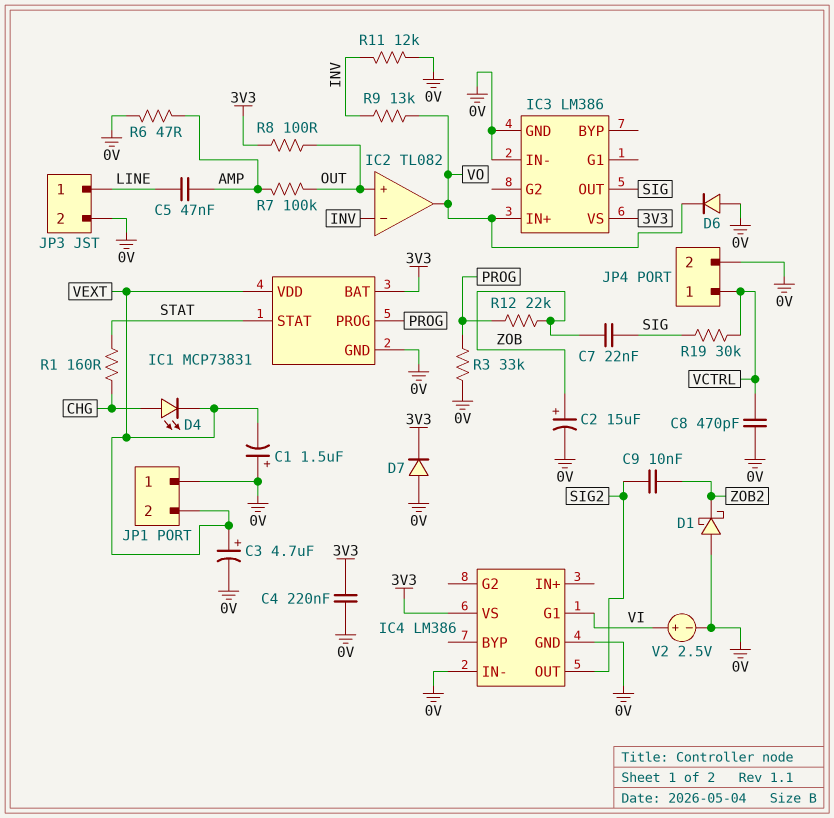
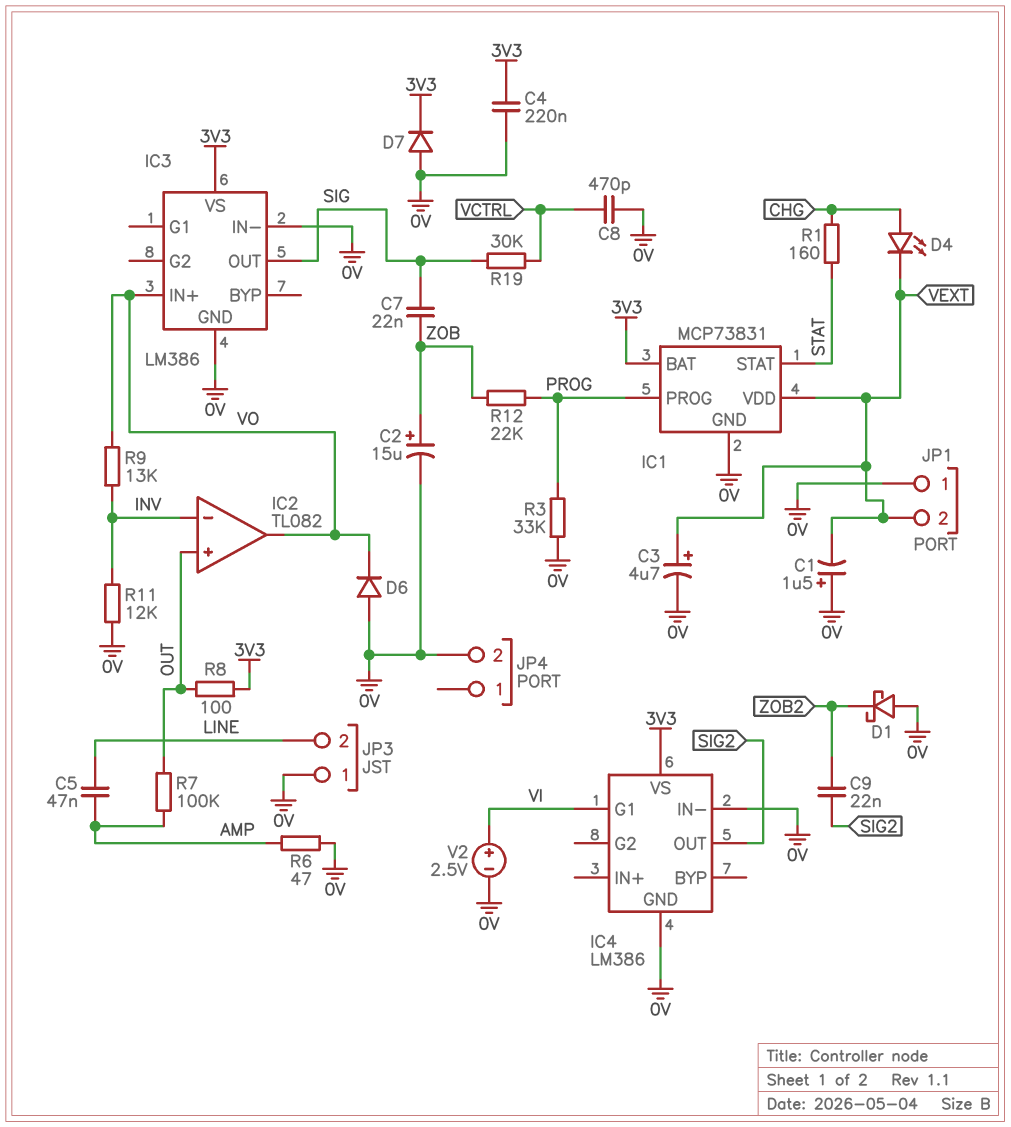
C9: 10nF (SIG2, ZOB2) -> 22nF (SIG2, ZOB2)
JP3 pin 1: LINE -> 0V
JP3 pin 2: 0V -> LINE
JP4 pin 1: VCTRL -> none

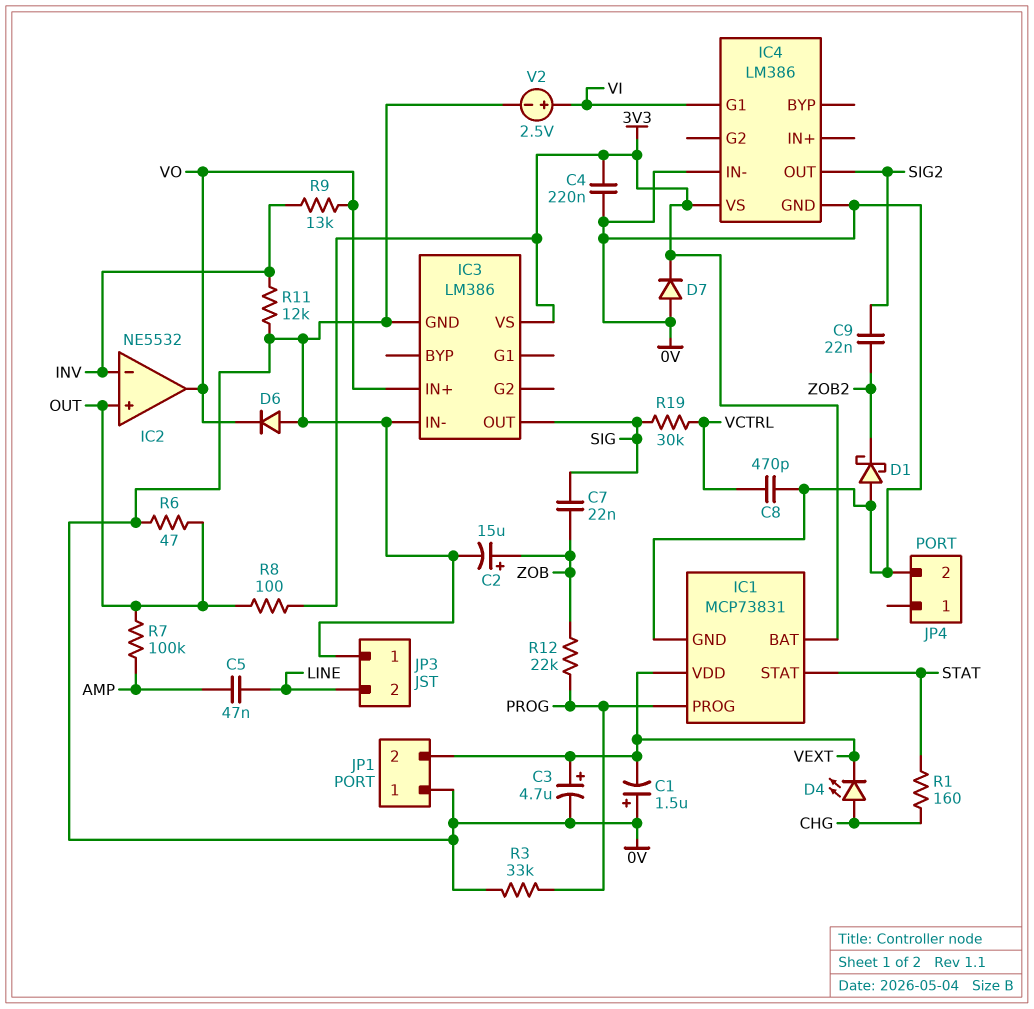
IC2: TL082 -> NE5532
R6: 47 (0V, AMP) -> 47 (0V, OUT)

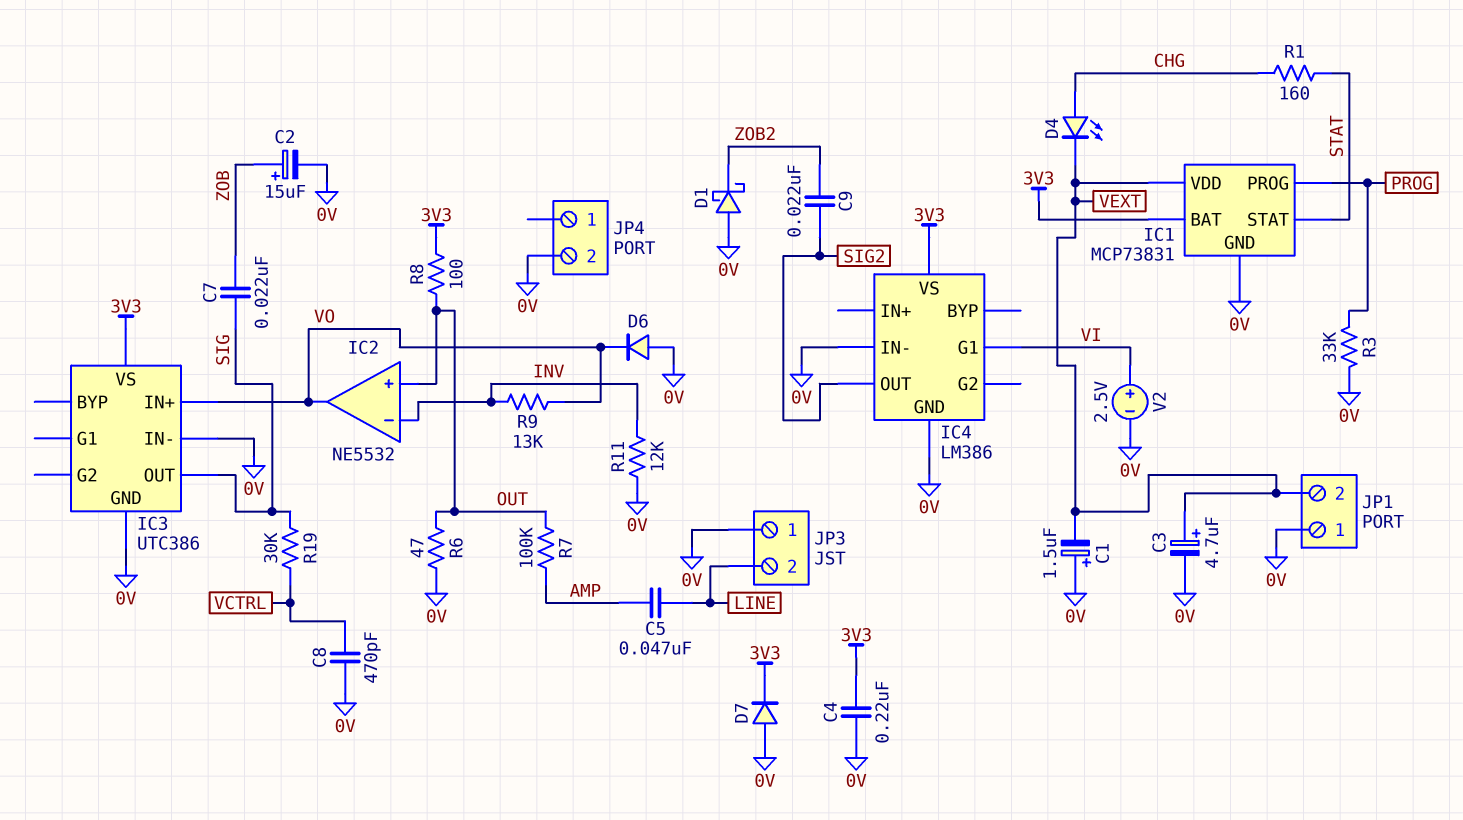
IC3: LM386 -> UTC386
R12: 22k (PROG, ZOB) -> none

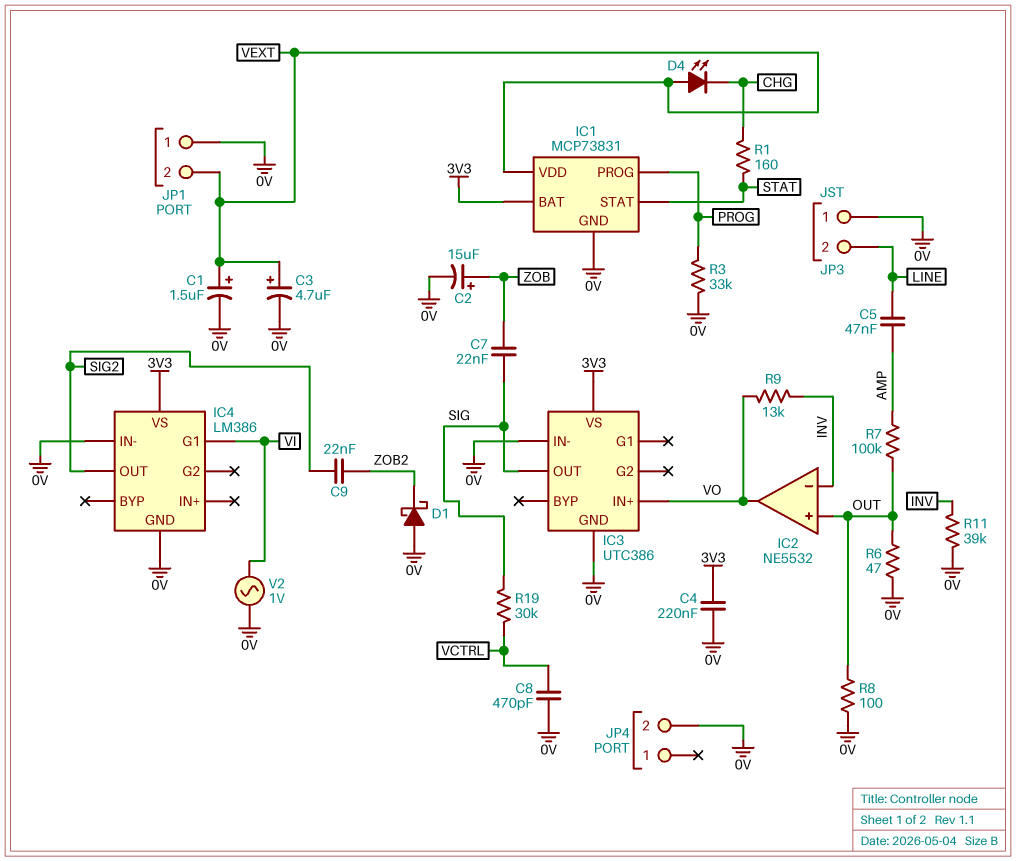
C1: 1.5uF (plus 0V, minus VEXT) -> 1.5uF (plus VEXT, minus 0V)
D4: LED (A CHG, K VEXT) -> LED (A VEXT, K CHG)
D6: diode (A 0V, K VO) -> none
D7: diode (A 0V, K 3V3) -> none
R8: 100 (3V3, OUT) -> 100 (0V, OUT)
R11: 12k (0V, INV) -> 39k (0V, INV)
V2: 2.5V (plus VI, minus 0V) -> AC 1V (0V, VI)

